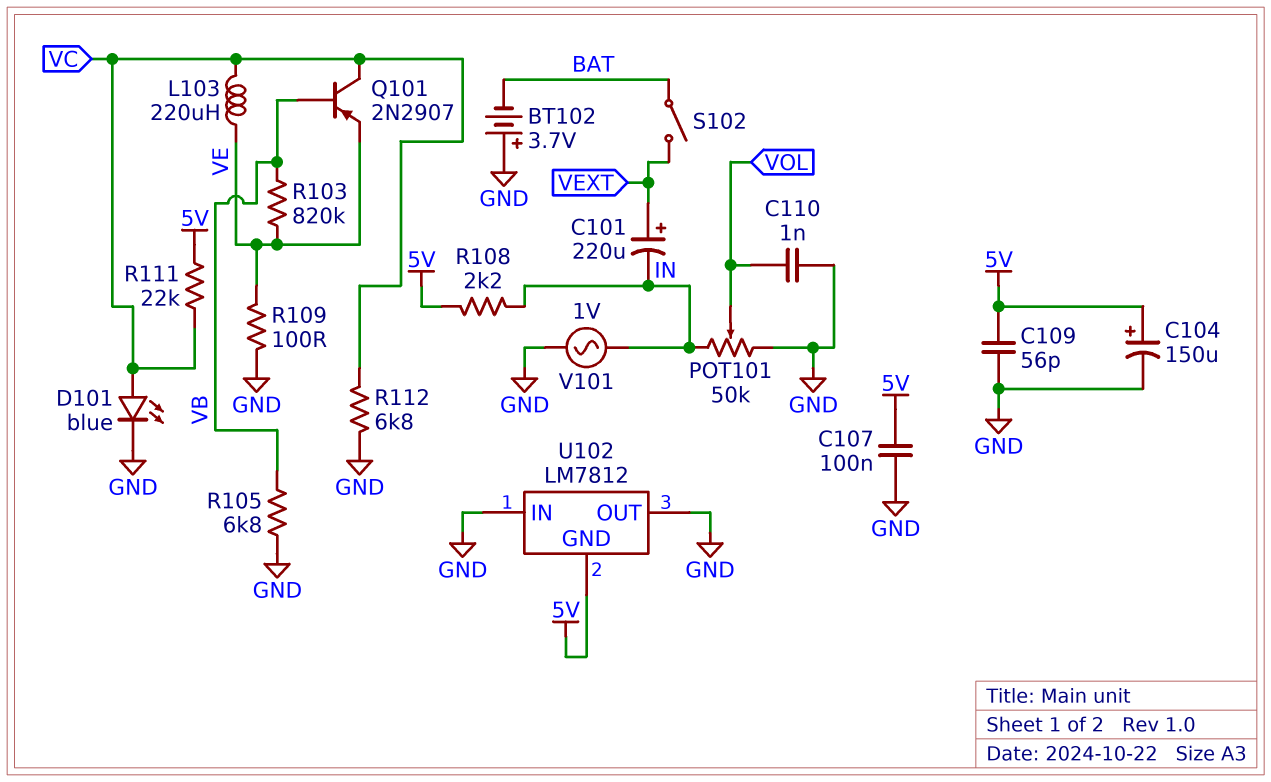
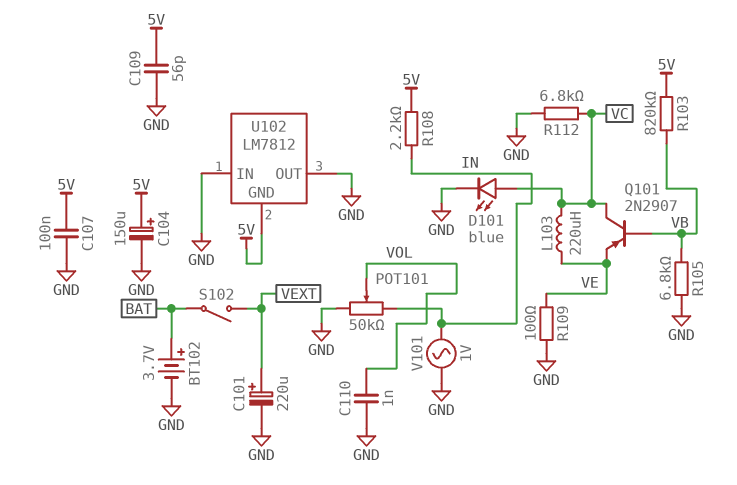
BT102: 3.7V (plus GND, minus BAT) -> 3.7V (plus BAT, minus GND)
C101: 220uF (plus VEXT, minus IN) -> 220uF (plus VEXT, minus GND)
R103: 820k (VB, VE) -> 820k (5V, VB)
R111: 22k (5V, VC) -> none

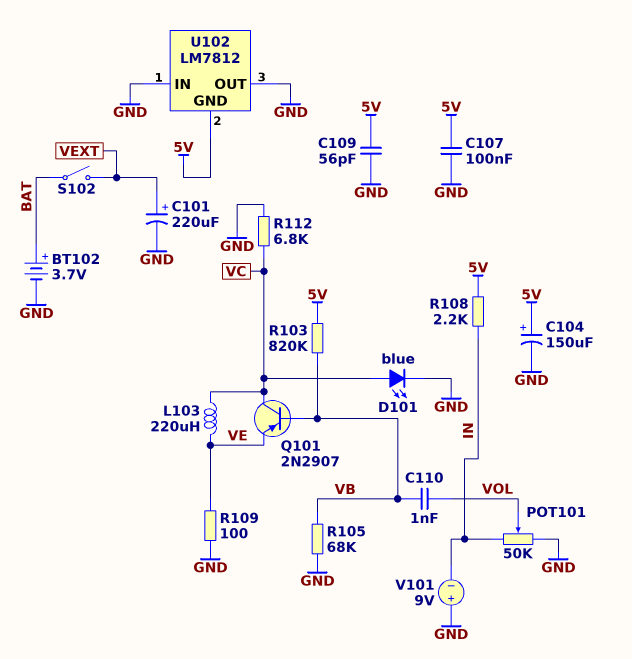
C110: 1nF (GND, VOL) -> 1nF (VB, VOL)
R105: 6.8k (GND, VB) -> 68k (GND, VB)
V101: AC 1V (GND, IN) -> 9V (plus GND, minus IN)

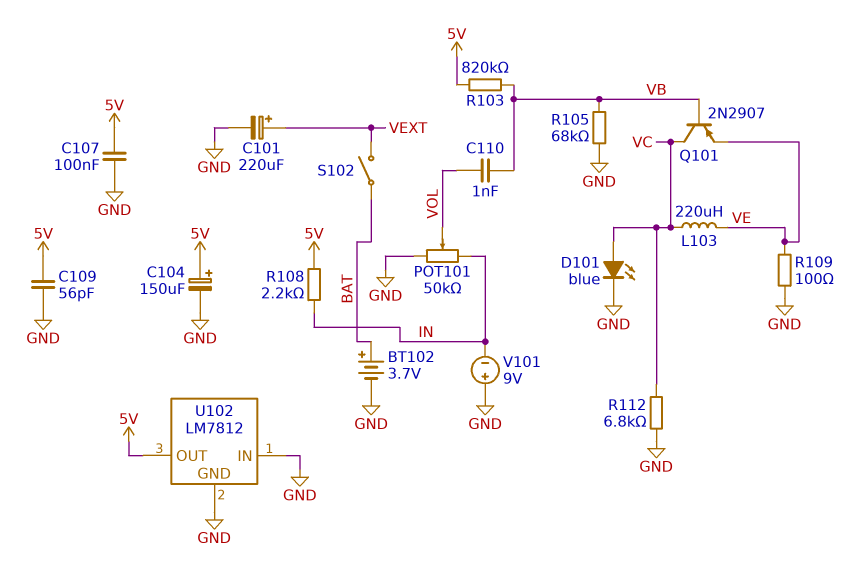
U102 pin GND: 5V -> GND
U102 pin OUT: GND -> 5V

